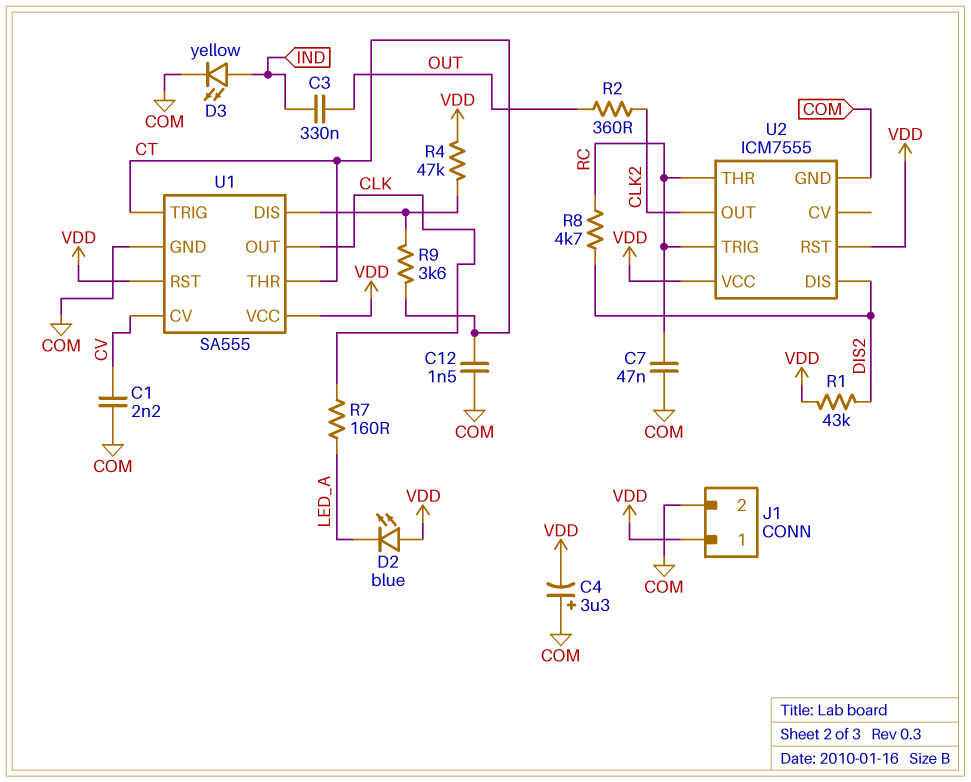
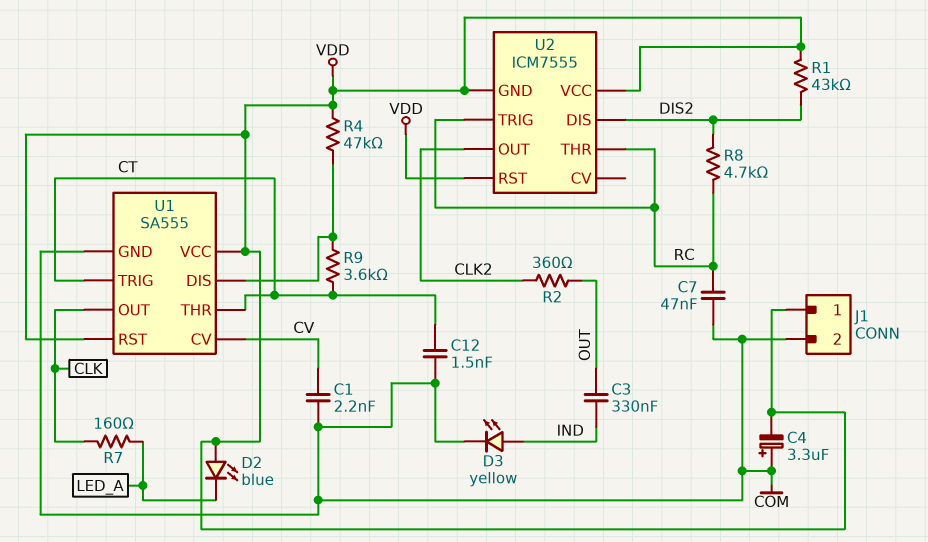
U2 pin GND: COM -> VDD

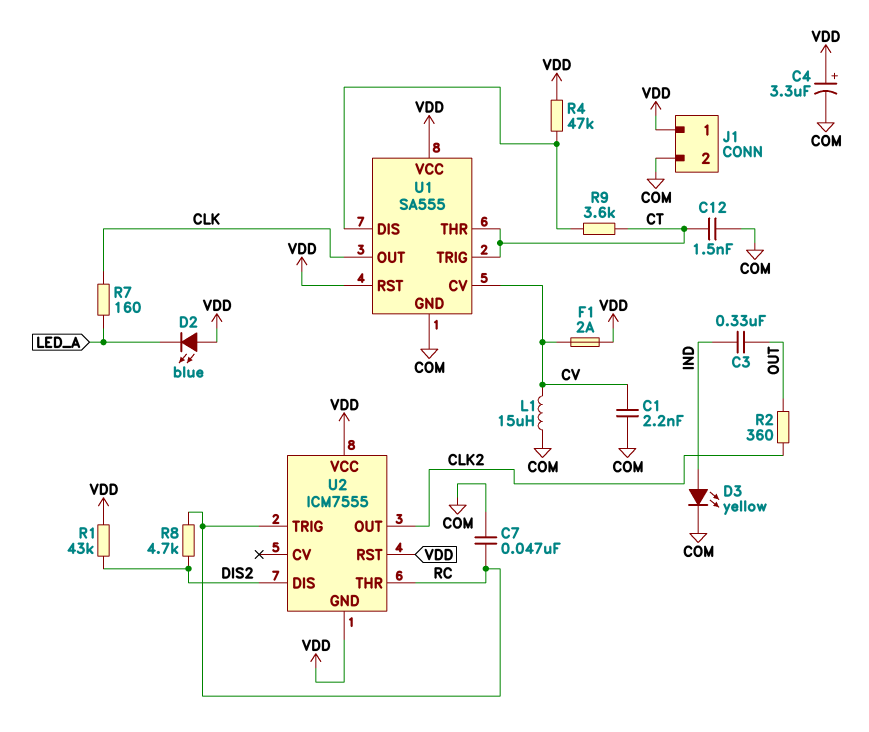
C4: 3.3uF (plus COM, minus VDD) -> 3.3uF (plus VDD, minus COM)
F1: none -> 2A (CV, VDD)
L1: none -> 15uH (COM, CV)

